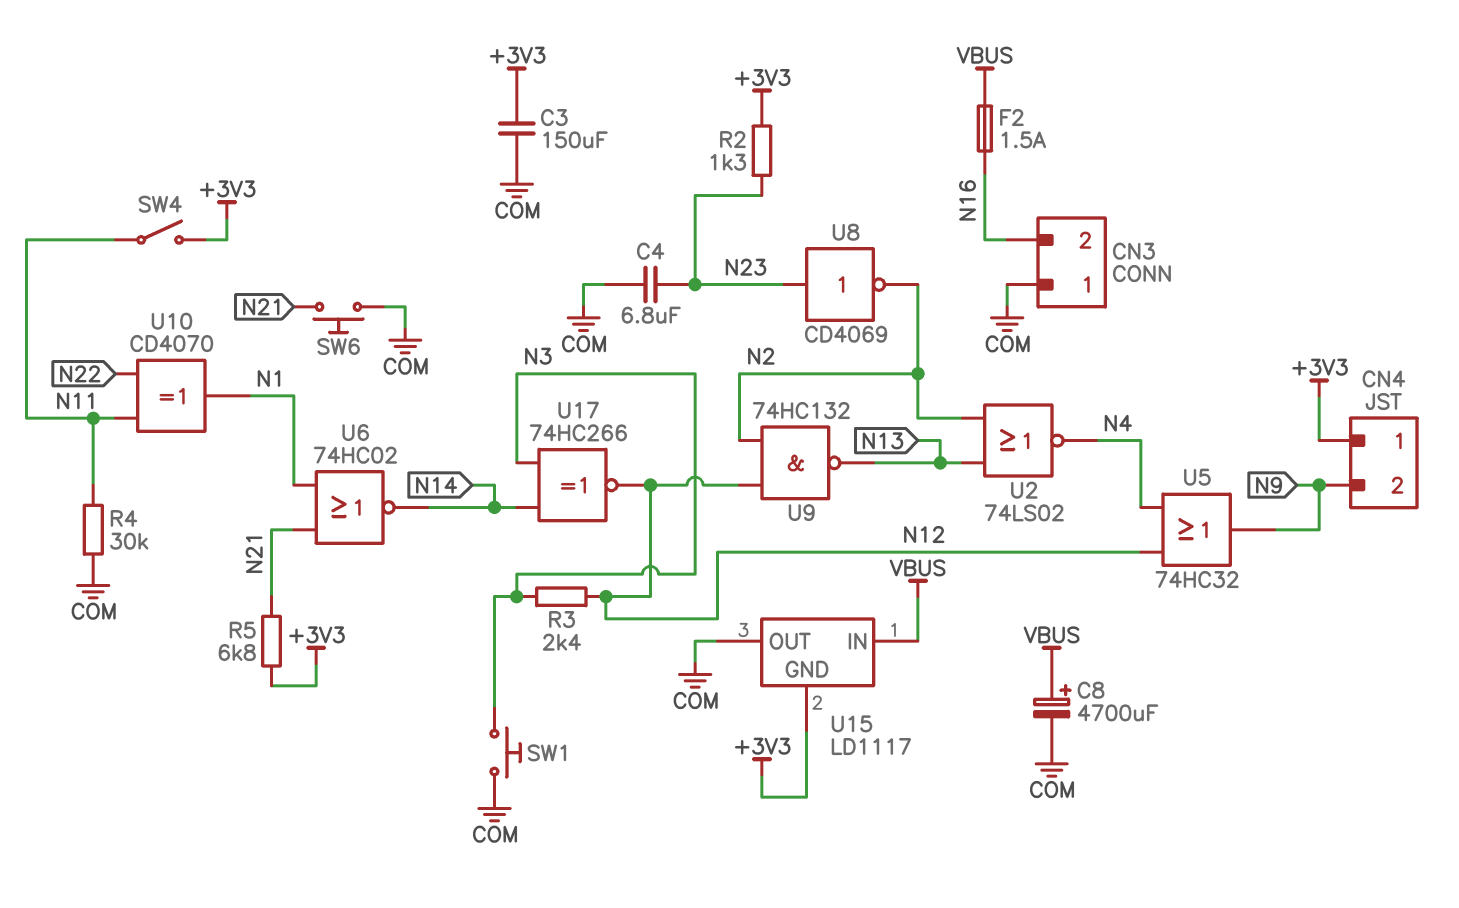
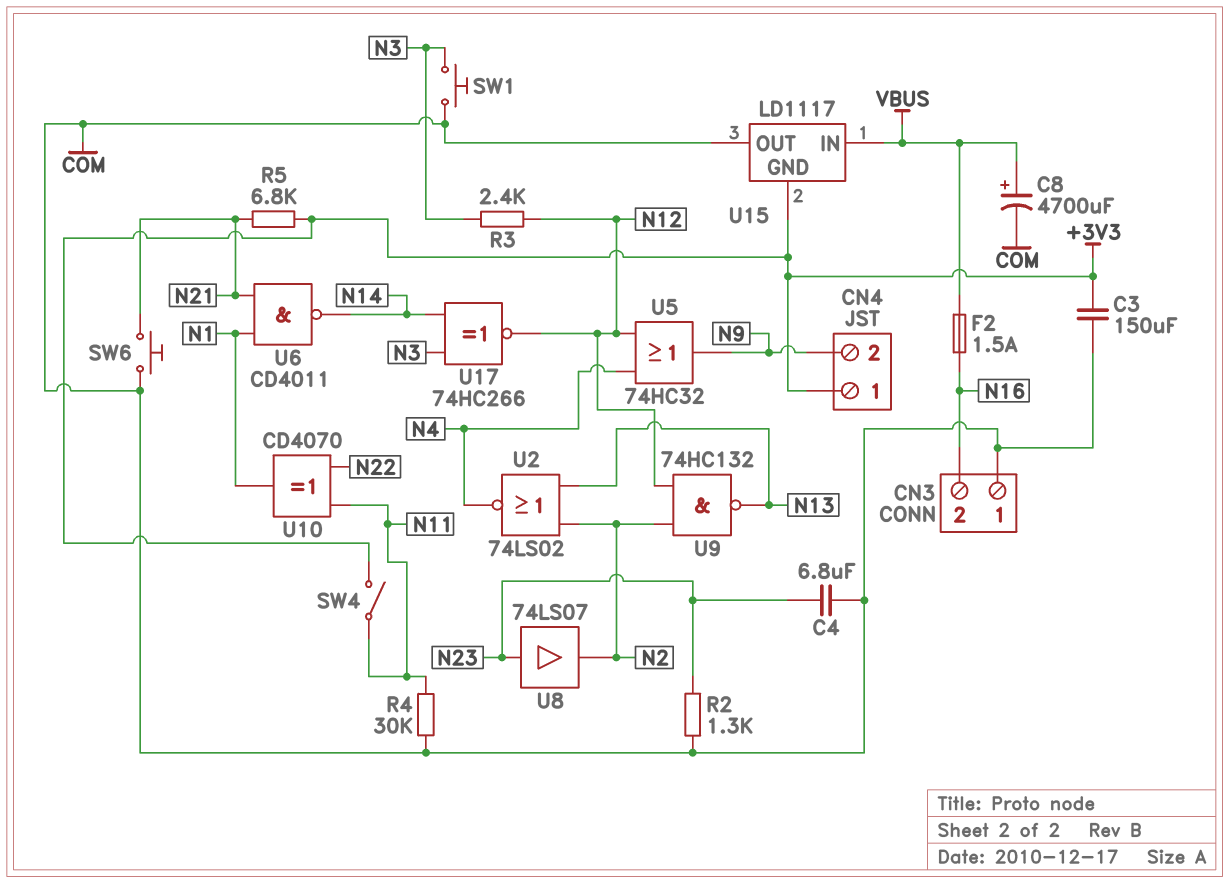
R2: 1.3k (+3V3, N23) -> 1.3k (COM, N23)
U6: NOR 74HC02 (in N1, in N21, out N14) -> NAND CD4011 (in N1, in N21, out N14)
U8: NOT CD4069 (in N23, out N2) -> buffer 74LS07 (in N23, out N2)

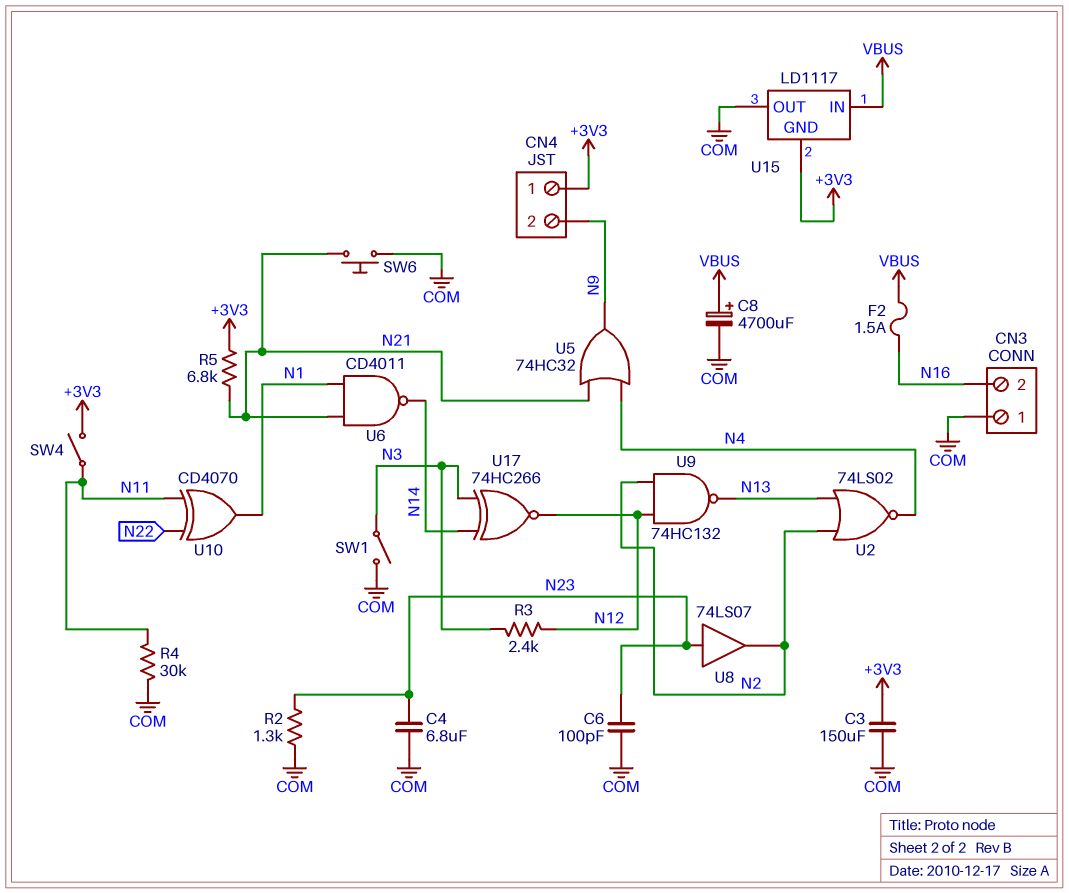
C6: none -> 100pF (COM, N23)
SW1: button (COM, N3) -> switch (COM, N3)
U5: OR 74HC32 (in N4, in N12, out N9) -> OR 74HC32 (in N4, in N21, out N9)

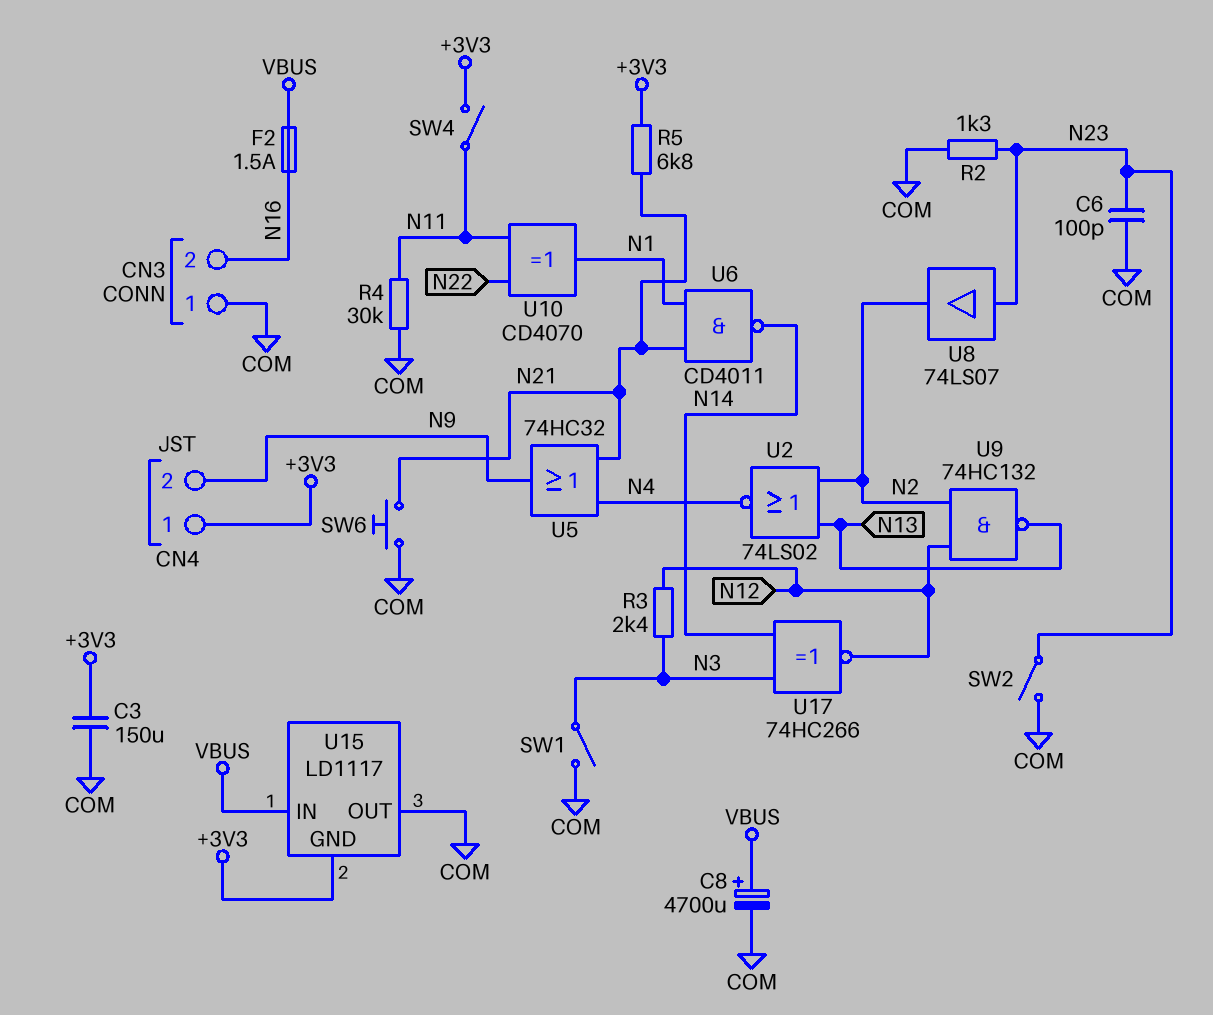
C4: 6.8uF (COM, N23) -> none
SW2: none -> switch (COM, N23)

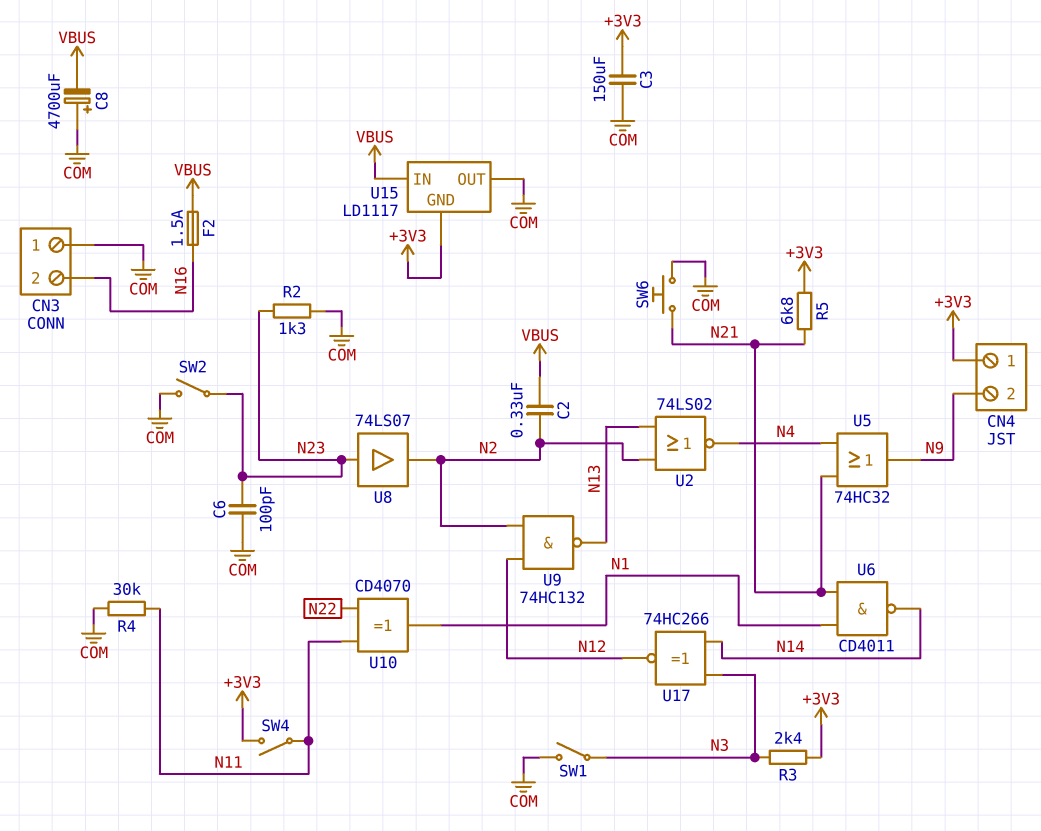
C2: none -> 330nF (N2, VBUS)
C8: 4700uF (plus VBUS, minus COM) -> 4700uF (plus COM, minus VBUS)
R3: 2.4k (N3, N12) -> 2.4k (+3V3, N3)

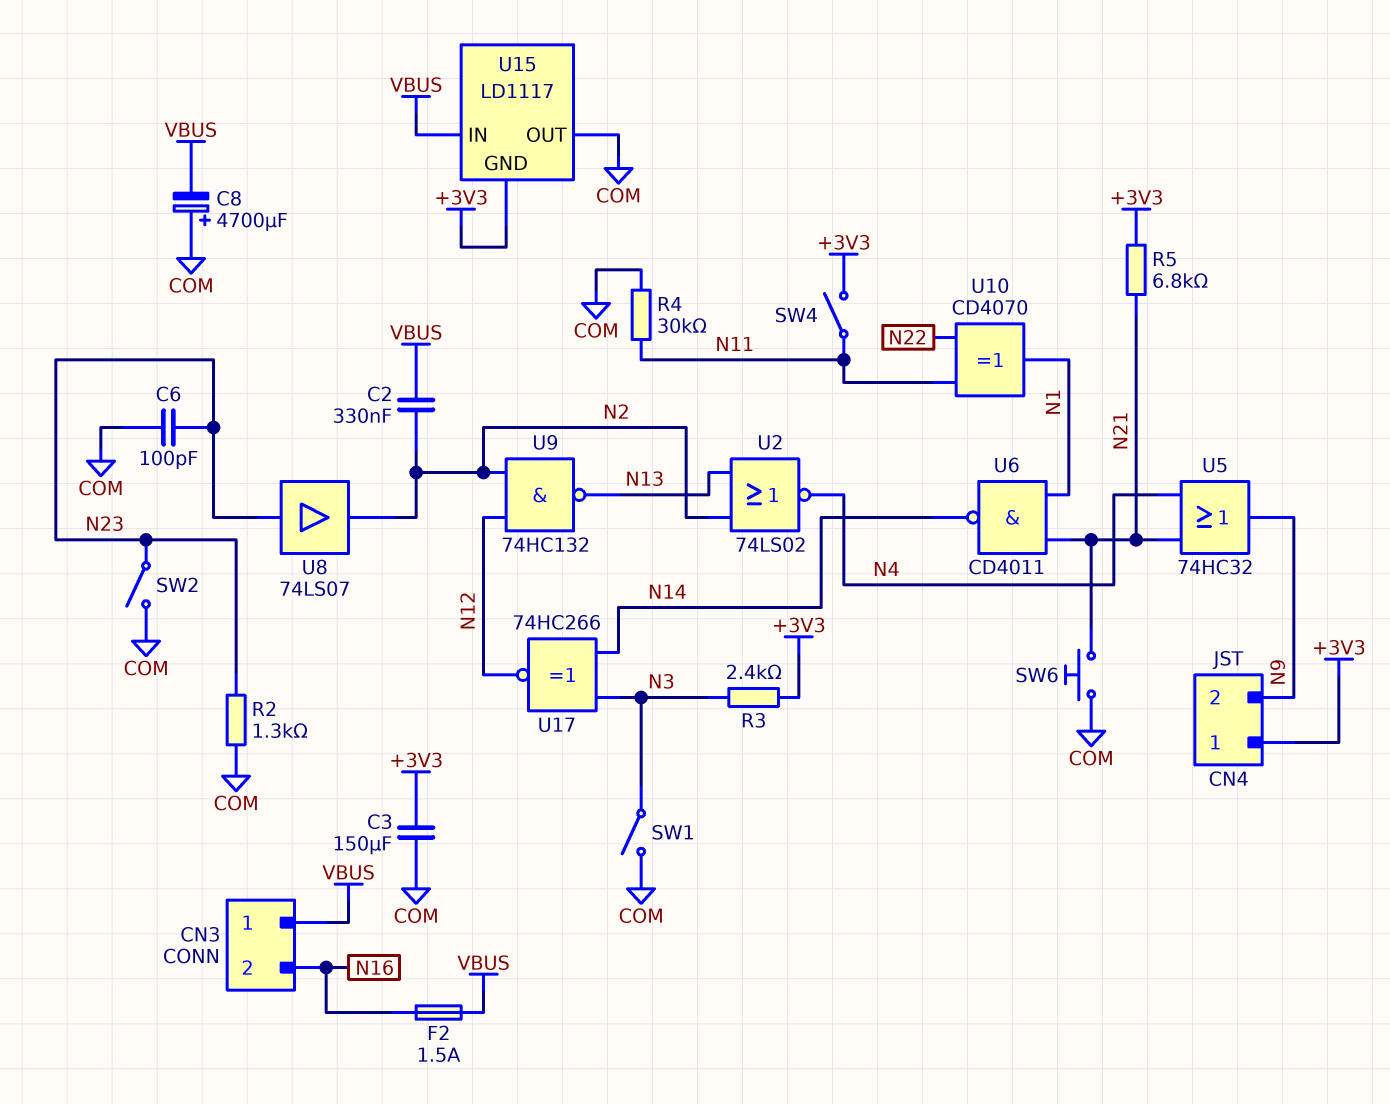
CN3 pin 1: COM -> VBUS

